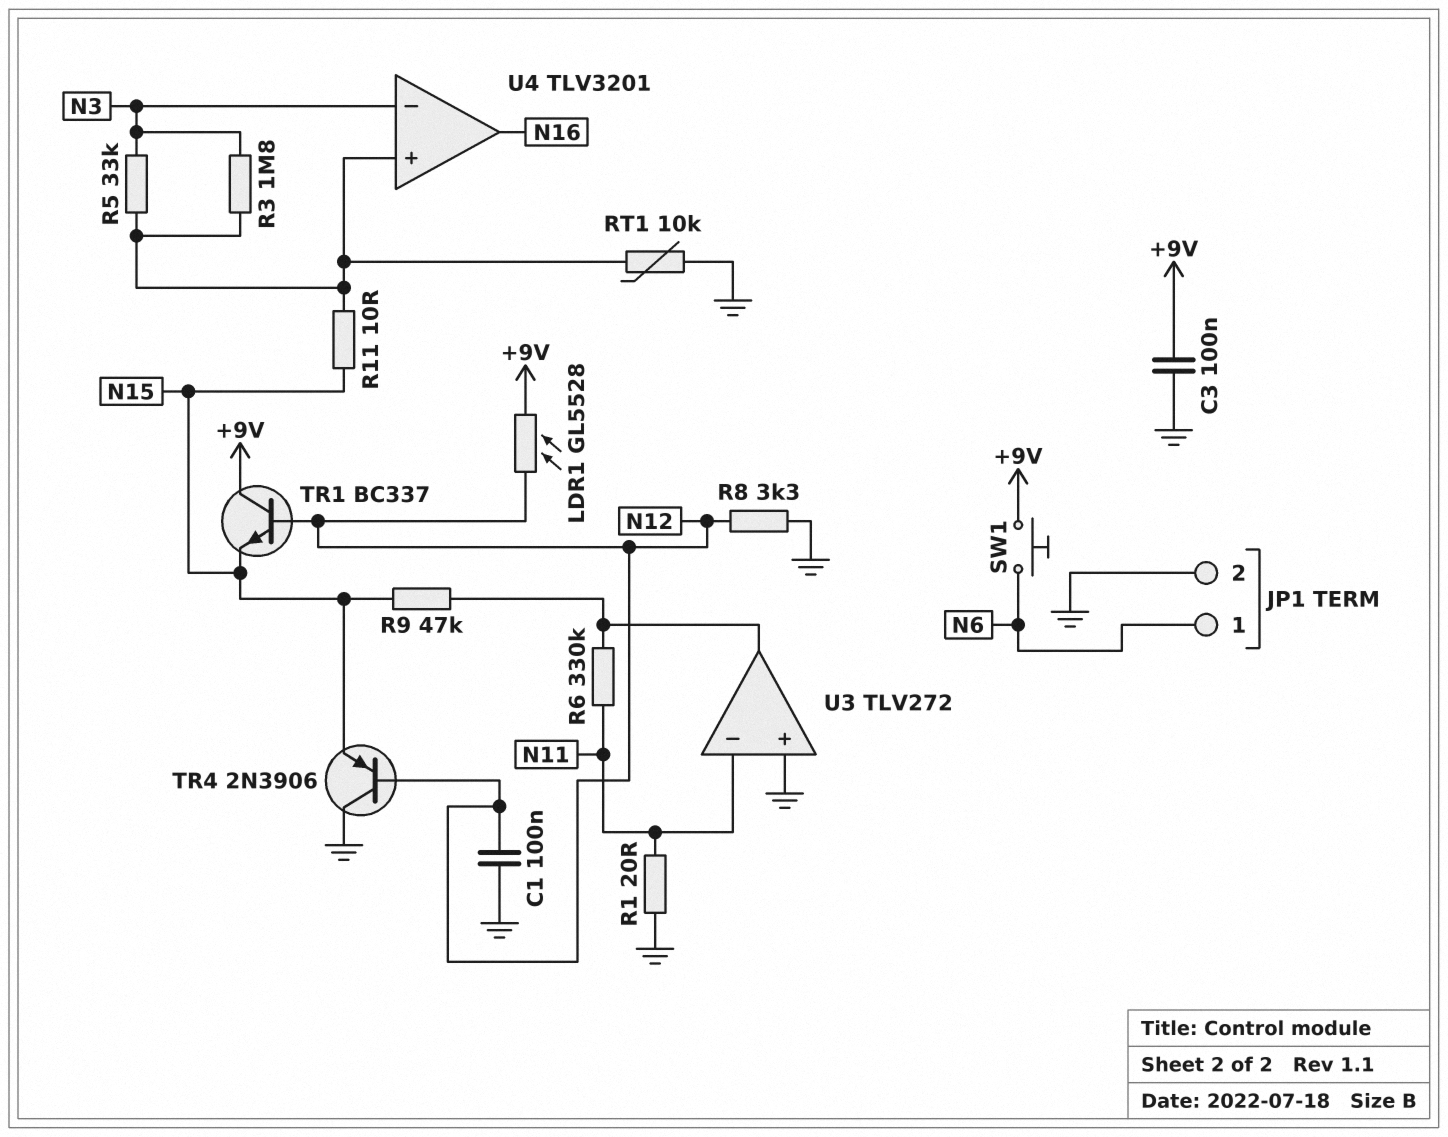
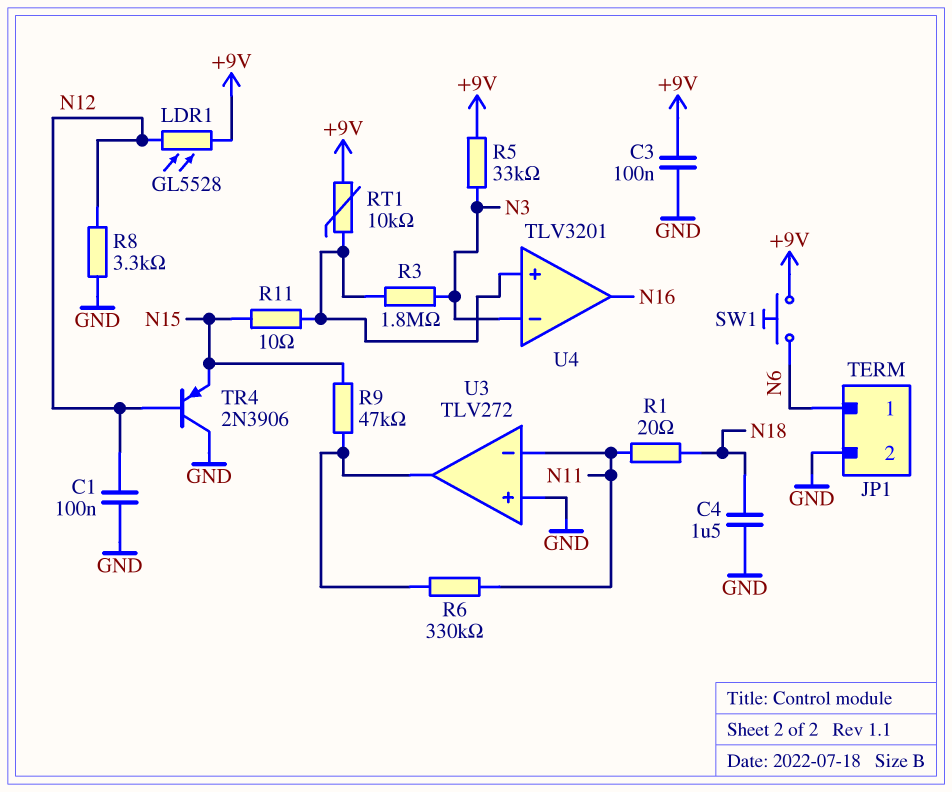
C4: none -> 1.5uF (GND, N18)
R1: 20 (GND, N11) -> 20 (N11, N18)
R5: 33k (N3, U4/in+) -> 33k (+9V, N3)
RT1: 10k (GND, U4/in+) -> 10k (+9V, U4/in+)
TR1: NPN BC337 (B N12, C +9V, E N15) -> none

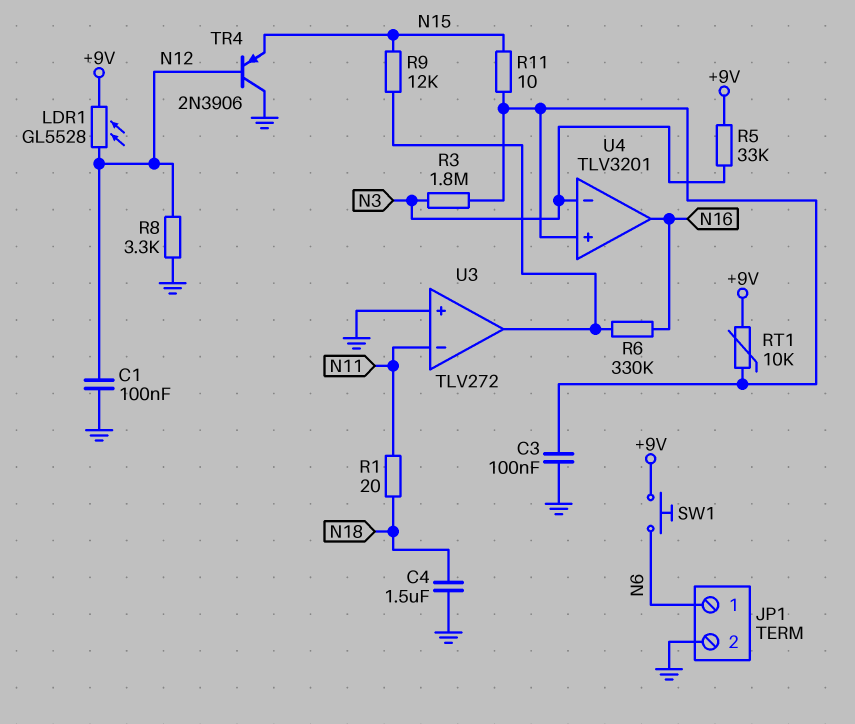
C3: 100nF (+9V, GND) -> 100nF (GND, U4/in+)
R6: 330k (N11, U3/out) -> 330k (N16, U3/out)
R9: 47k (N15, U3/out) -> 12k (N15, U3/out)

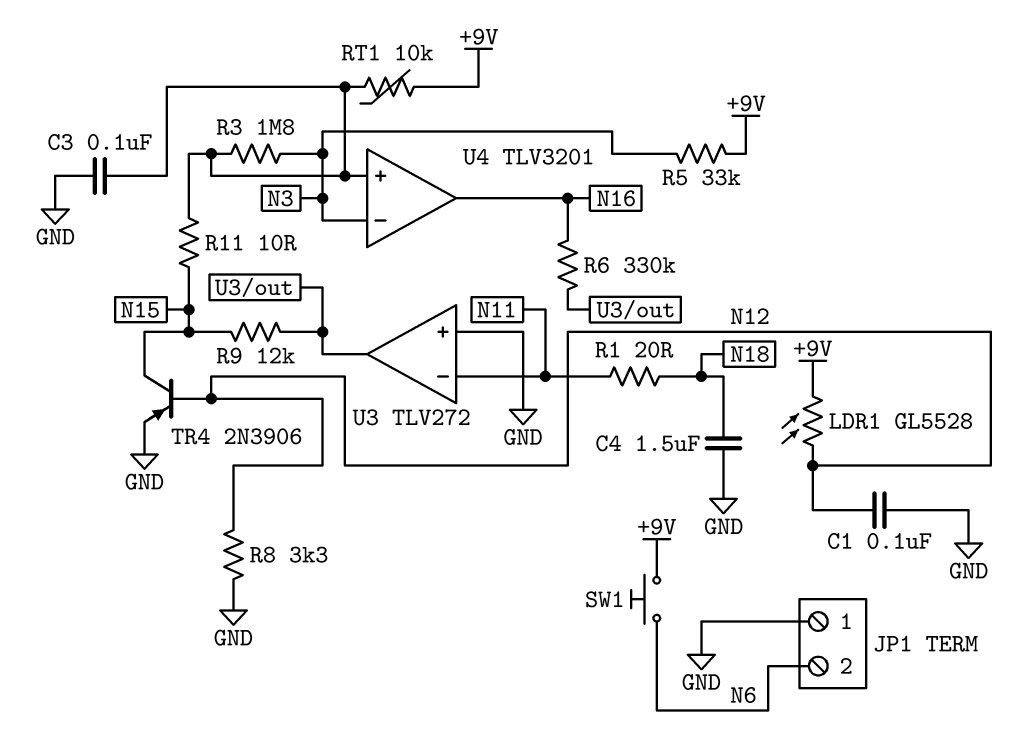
JP1 pin 1: N6 -> GND
JP1 pin 2: GND -> N6
TR4: PNP 2N3906 (B N12, C GND, E N15) -> PNP 2N3906 (B N12, C N15, E GND)

